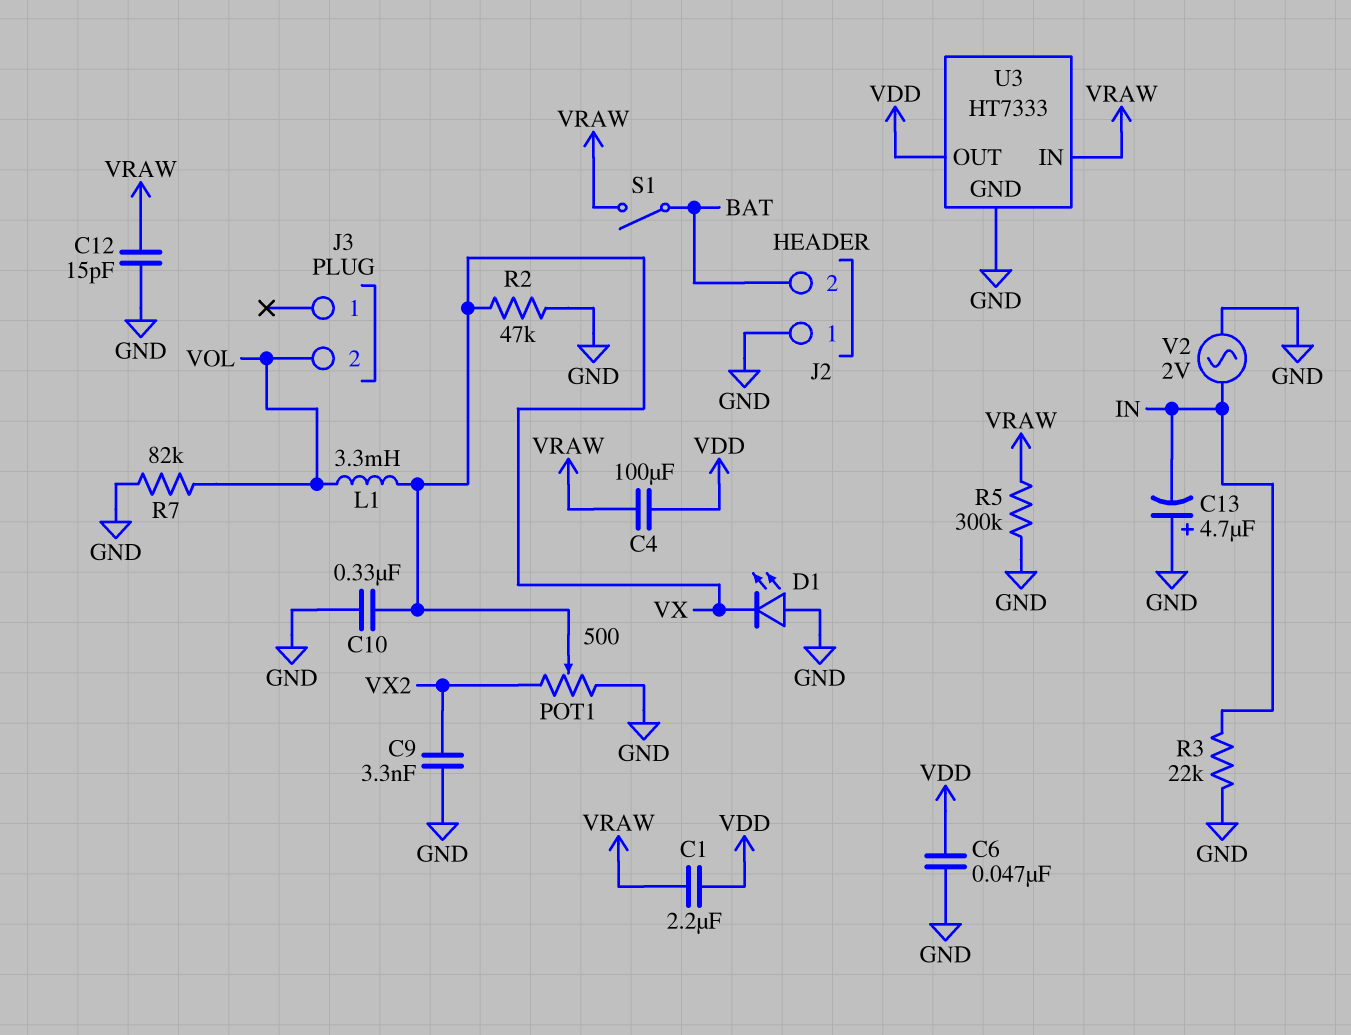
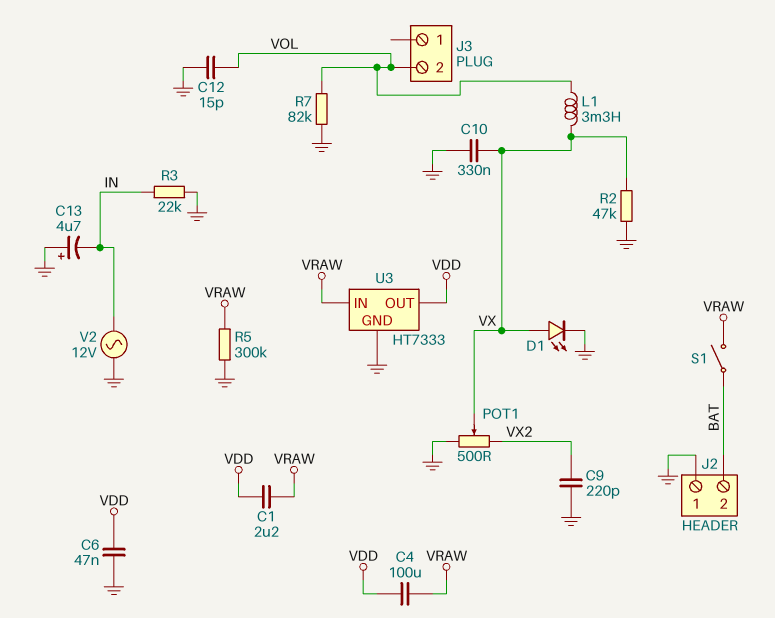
C9: 3.3nF (GND, VX2) -> 220pF (GND, VX2)
C12: 15pF (GND, VRAW) -> 15pF (GND, VOL)
D1: LED (A GND, K VX) -> LED (A VX, K GND)
V2: AC 2V (GND, IN) -> AC 12V (GND, IN)

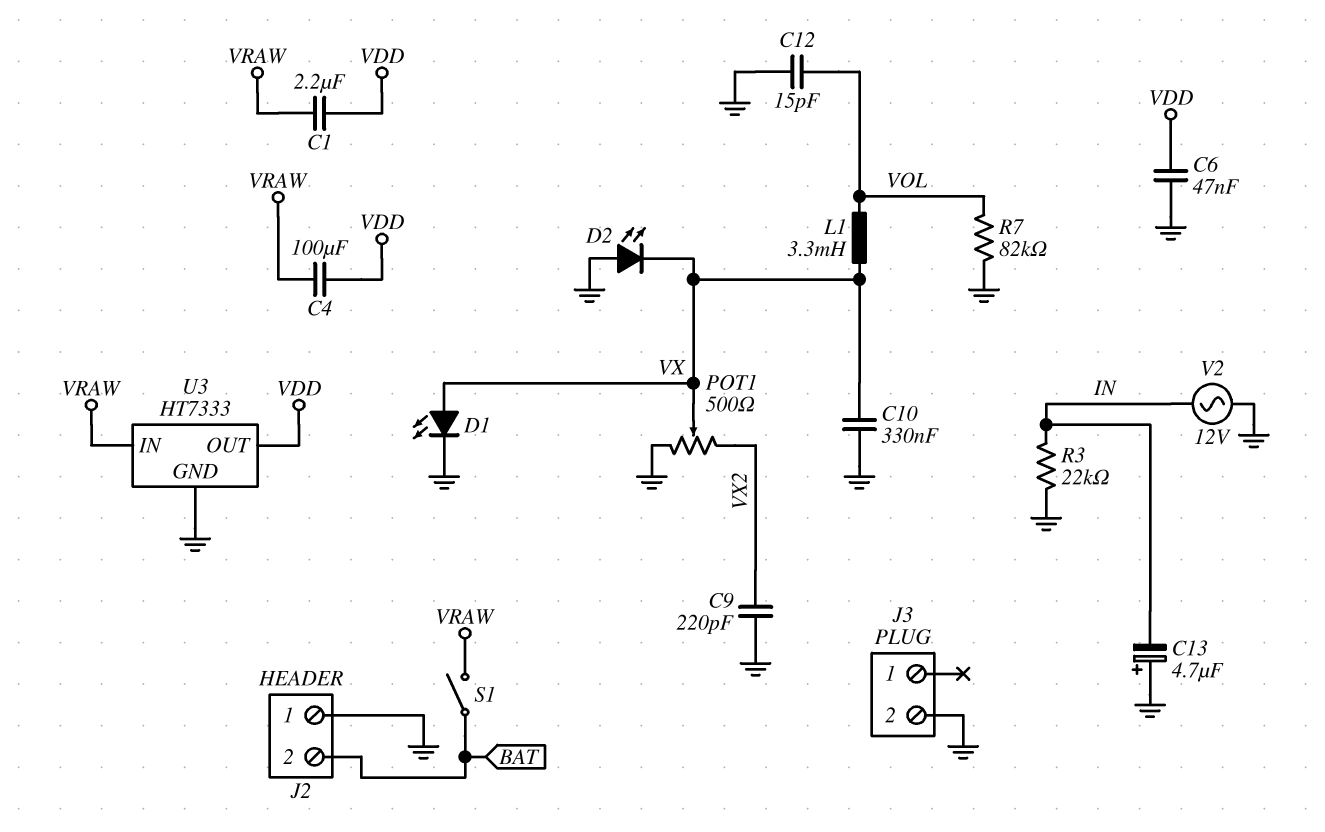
D2: none -> LED (A GND, K VX)
J3 pin 2: VOL -> GND
R2: 47k (GND, VX) -> none
R5: 300k (GND, VRAW) -> none

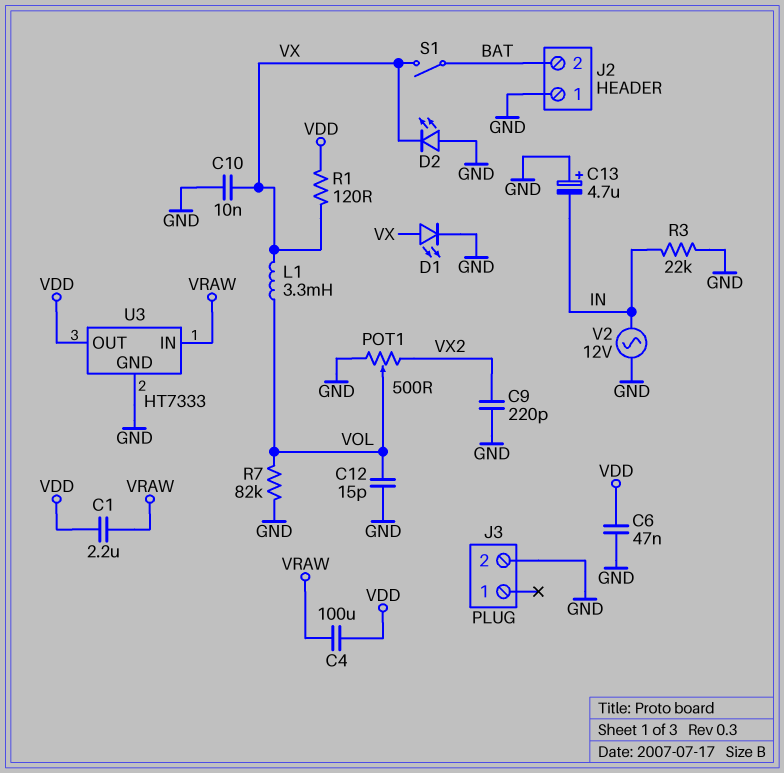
C10: 330nF (GND, VX) -> 10nF (GND, VX)
POT1: 500 (GND, VX2, wiper VX) -> 500 (GND, VX2, wiper VOL)
R1: none -> 120 (VDD, VX)
S1: switch (BAT, VRAW) -> switch (BAT, VX)

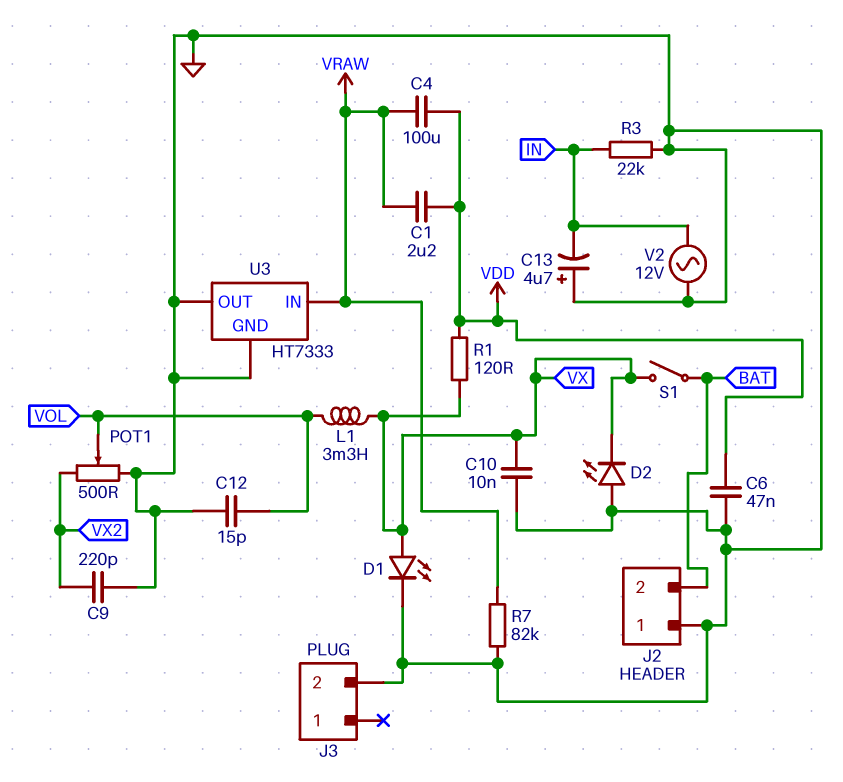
R7: 82k (GND, VOL) -> 82k (GND, VRAW)
U3 pin OUT: VDD -> GND

